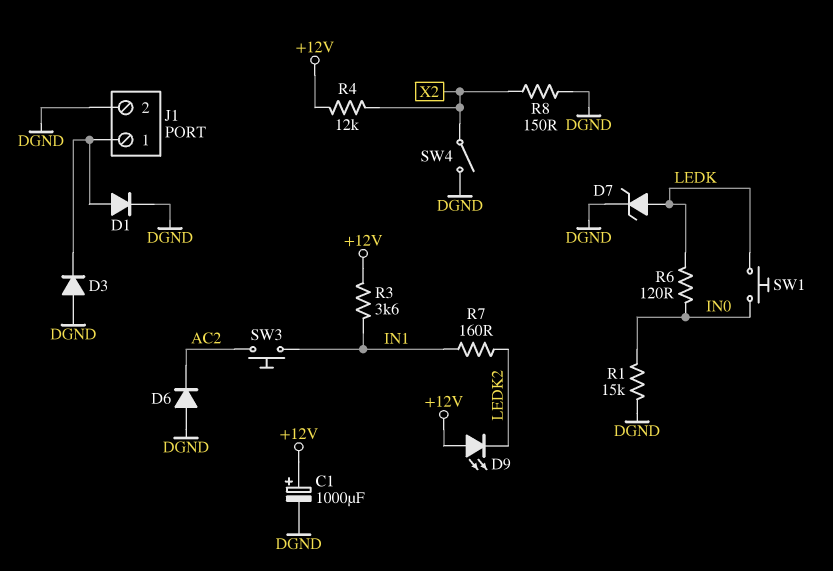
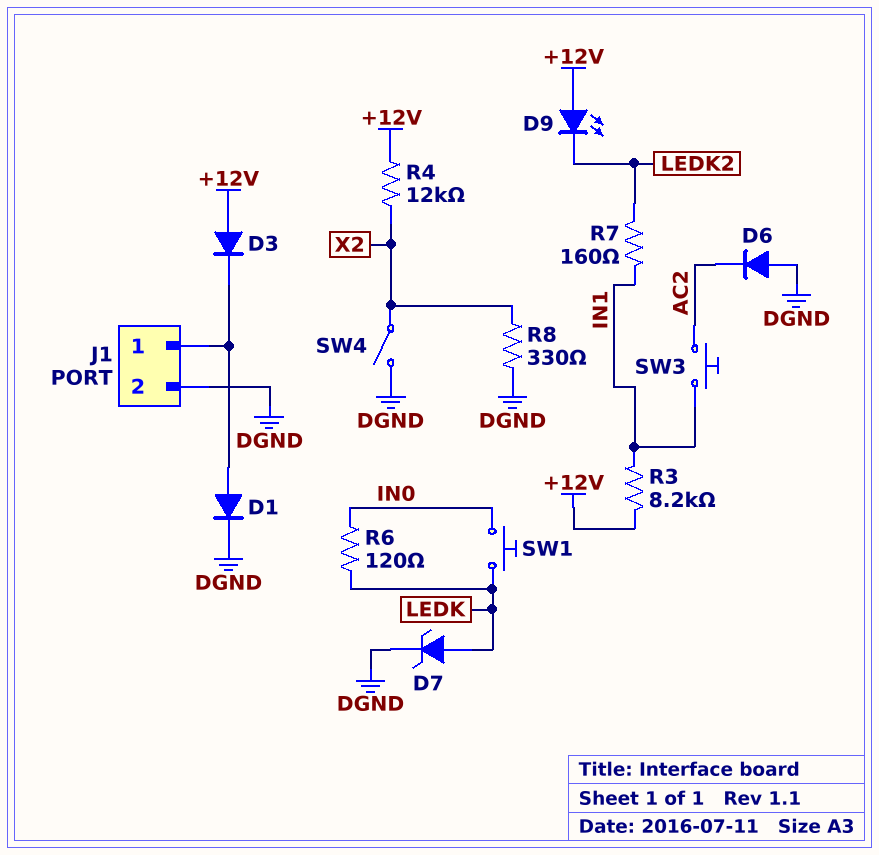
C1: 1000uF (plus +12V, minus DGND) -> none
D3: diode (A DGND, K J1/1) -> diode (A +12V, K J1/1)
R1: 15k (DGND, IN0) -> none
R3: 3.6k (+12V, IN1) -> 8.2k (+12V, IN1)
R8: 150 (DGND, X2) -> 330 (DGND, X2)

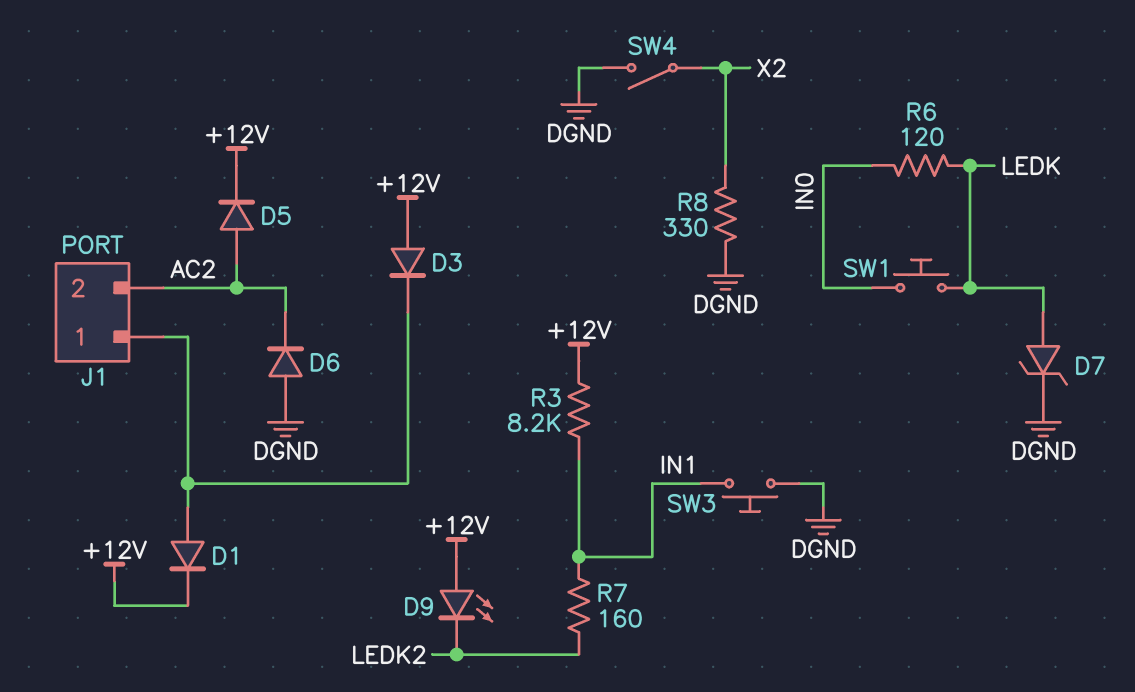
D1: diode (A J1/1, K DGND) -> diode (A J1/1, K +12V)
D5: none -> diode (A AC2, K +12V)
J1 pin 2: DGND -> AC2
R4: 12k (+12V, X2) -> none
SW3: button (AC2, IN1) -> button (DGND, IN1)

